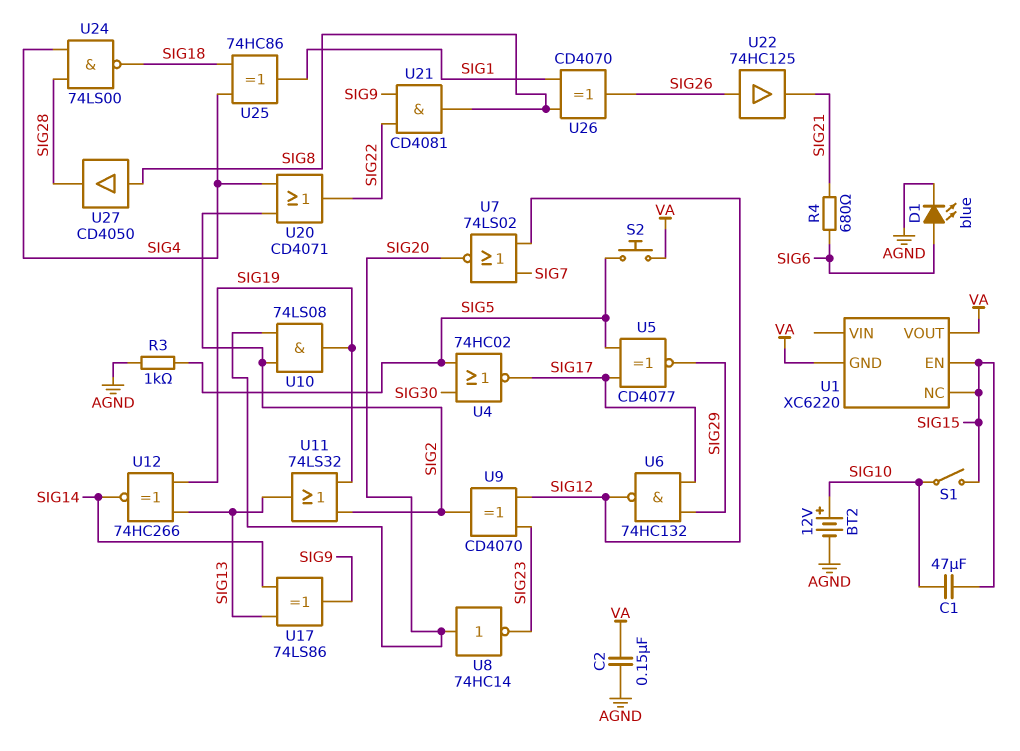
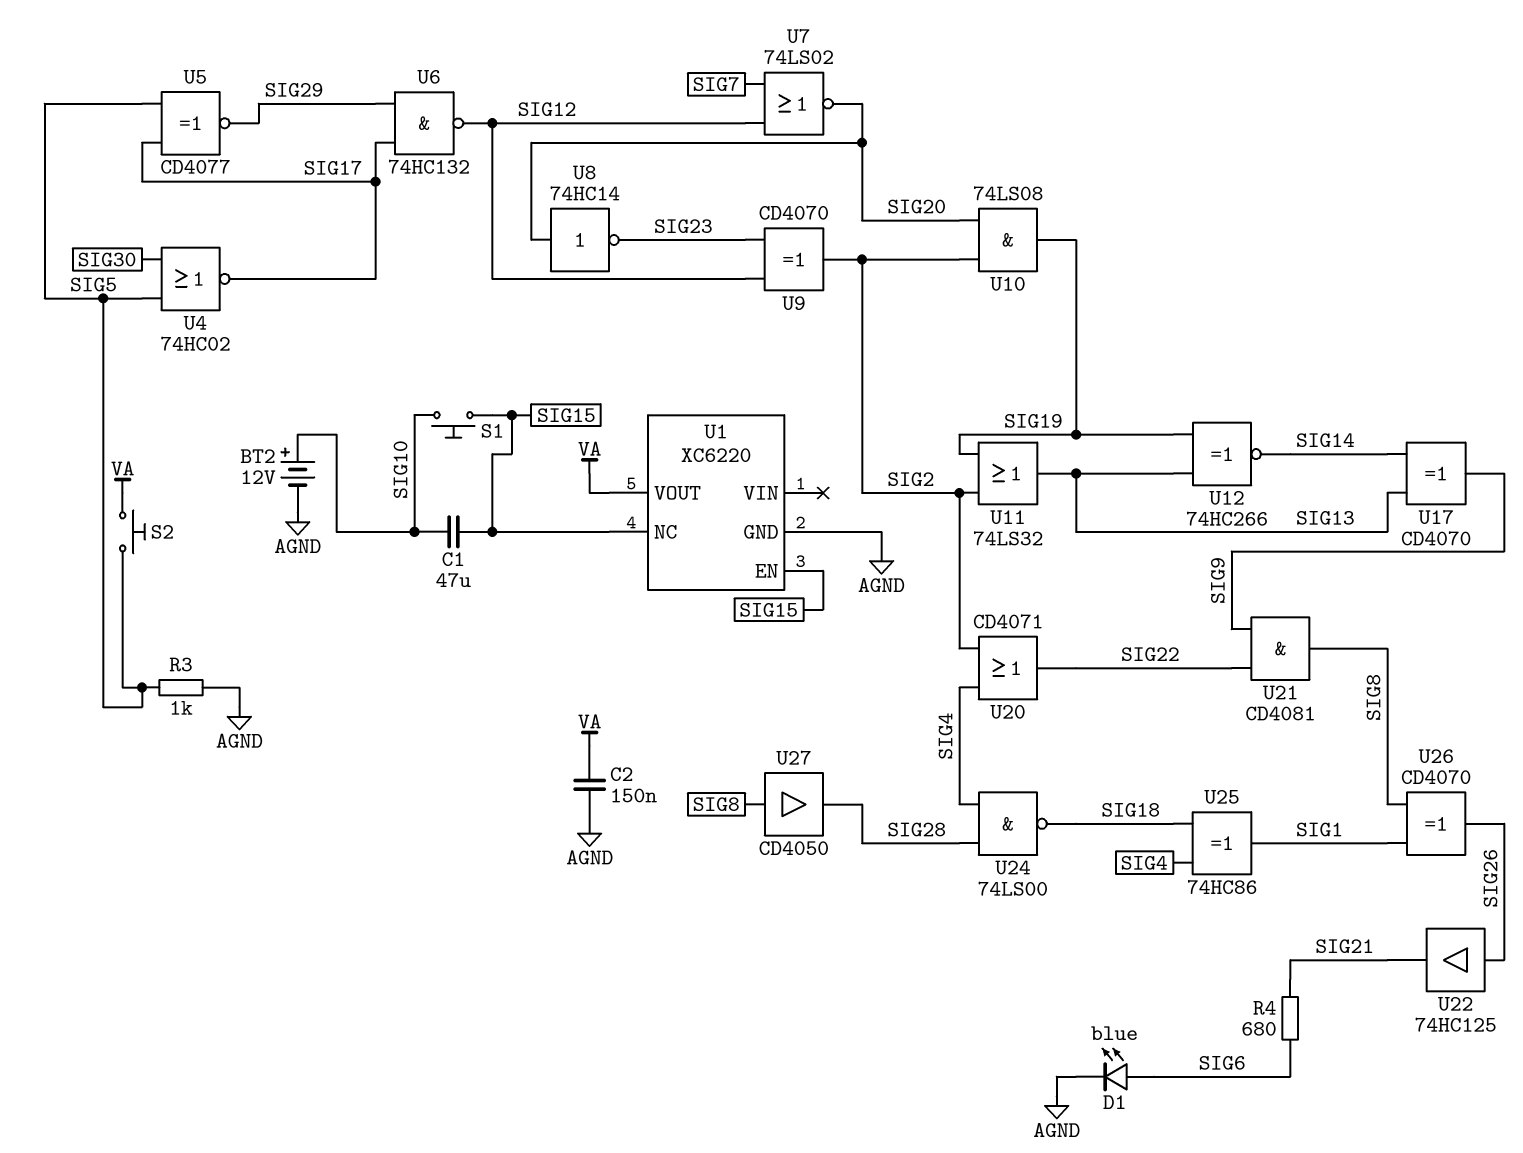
S1: switch (SIG10, SIG15) -> button (SIG10, SIG15)
U1 pin GND: VA -> AGND
U17: XOR 74LS86 (in SIG13, in SIG14, out SIG9) -> XOR CD4070 (in SIG13, in SIG14, out SIG9)

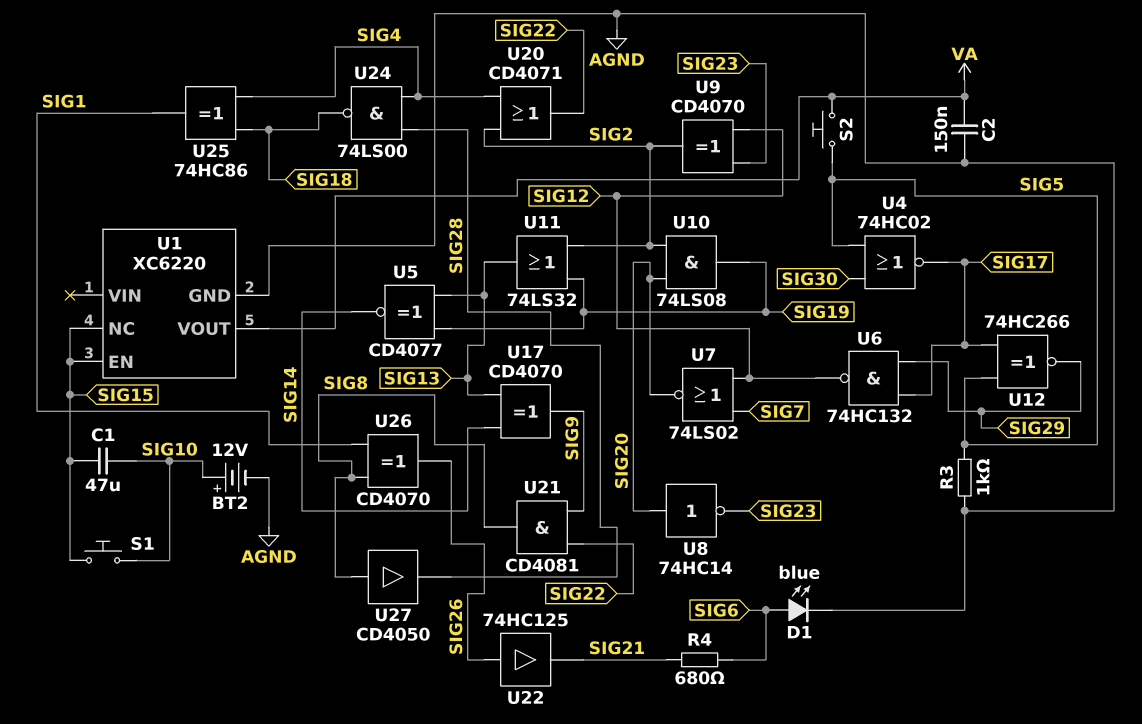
U5: XNOR CD4077 (in SIG5, in SIG17, out SIG29) -> XNOR CD4077 (in SIG13, in SIG19, out SIG14)
U12: XNOR 74HC266 (in SIG13, in SIG19, out SIG14) -> XNOR 74HC266 (in SIG5, in SIG17, out SIG29)

